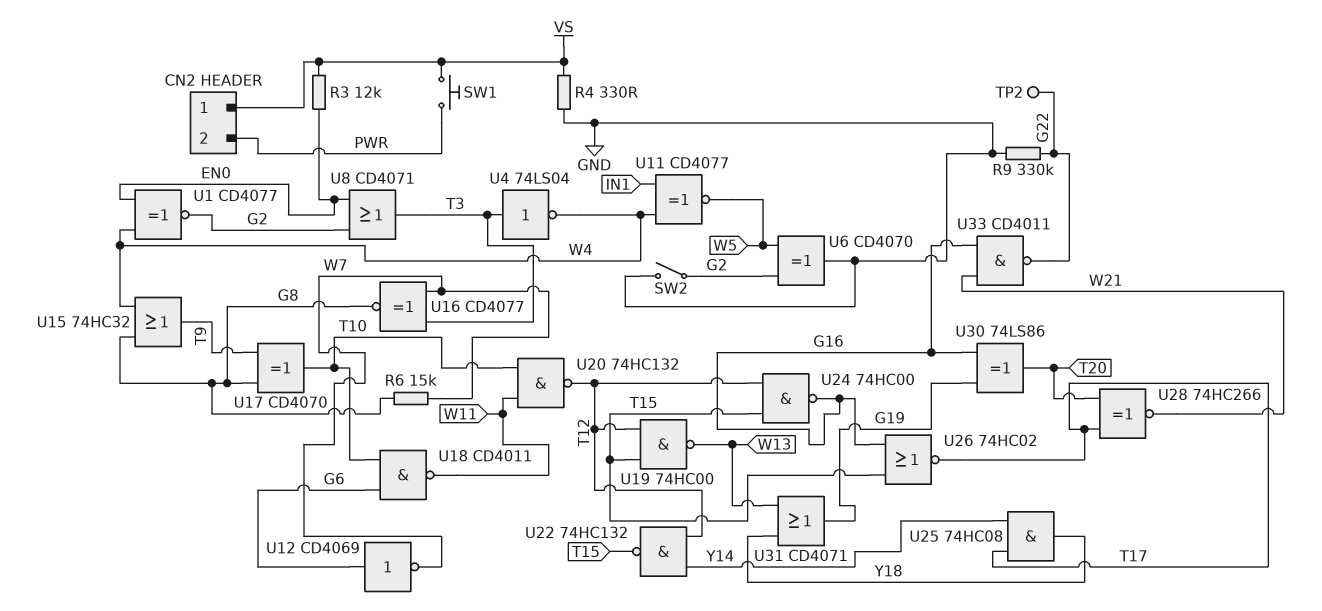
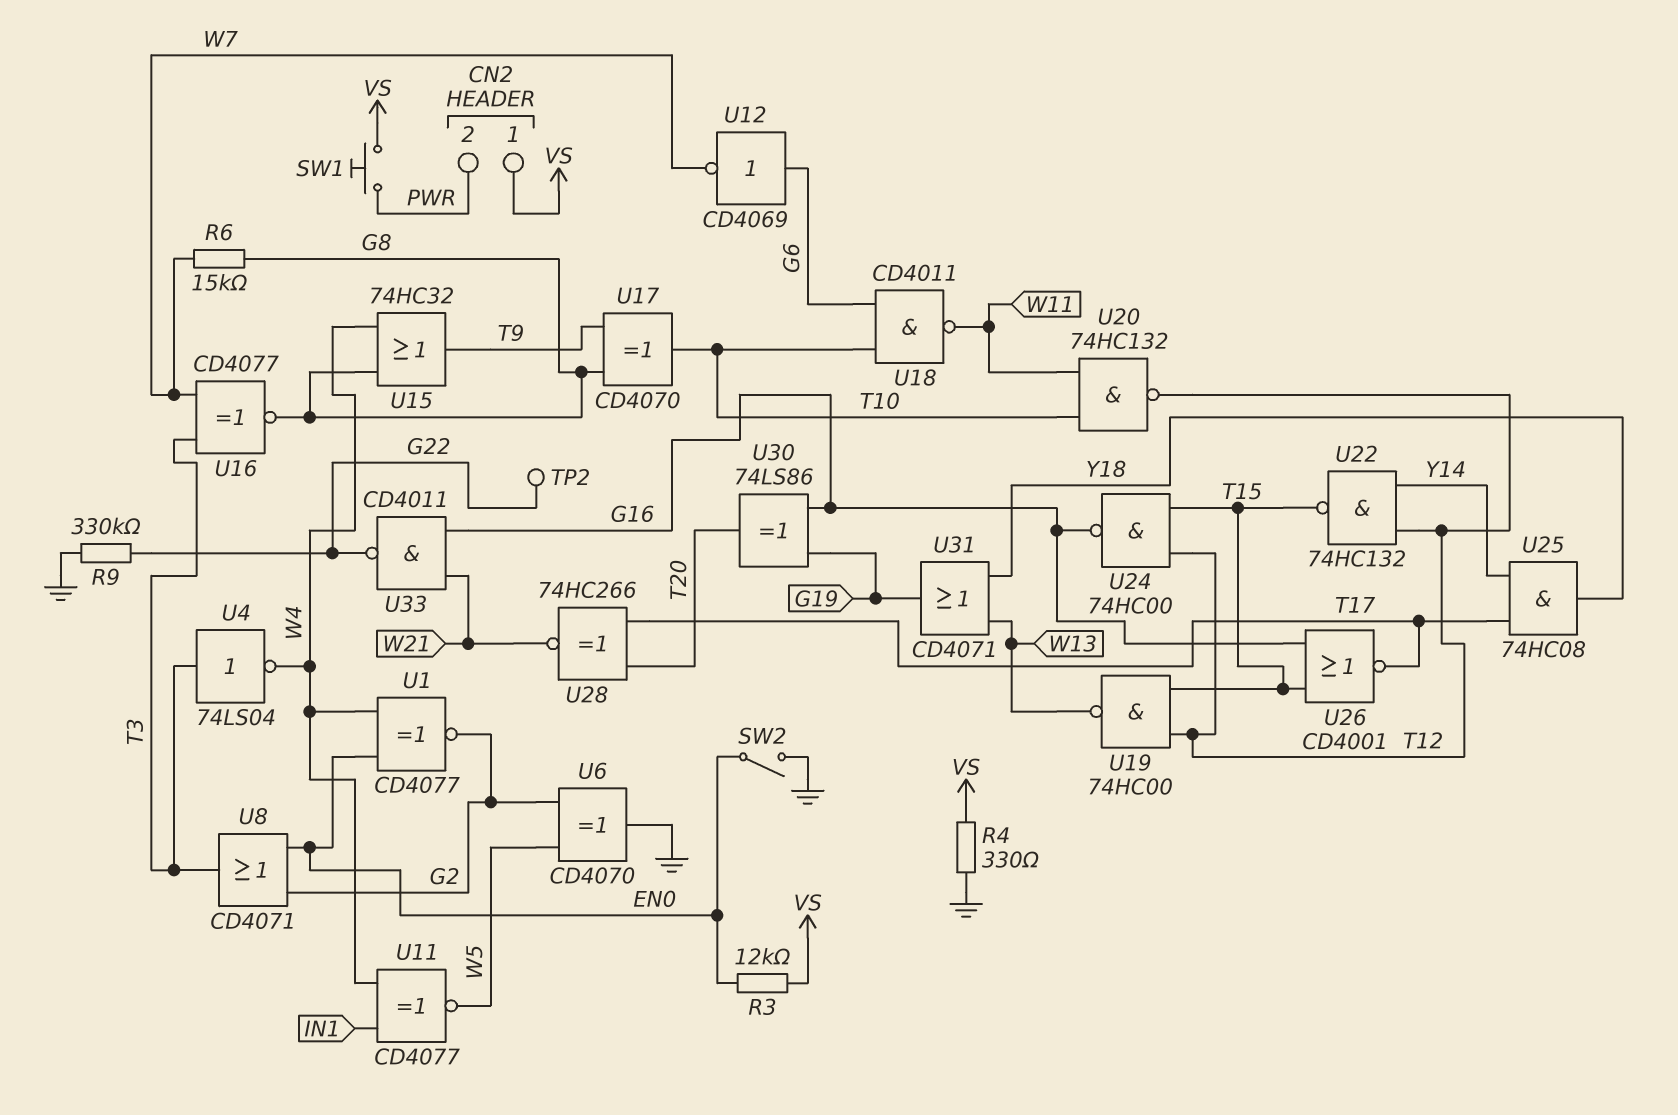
SW2: switch (G2, GND) -> switch (EN0, GND)
U26: NOR 74HC02 (in G16, in T15, out T17) -> NOR CD4001 (in G16, in T15, out T17)

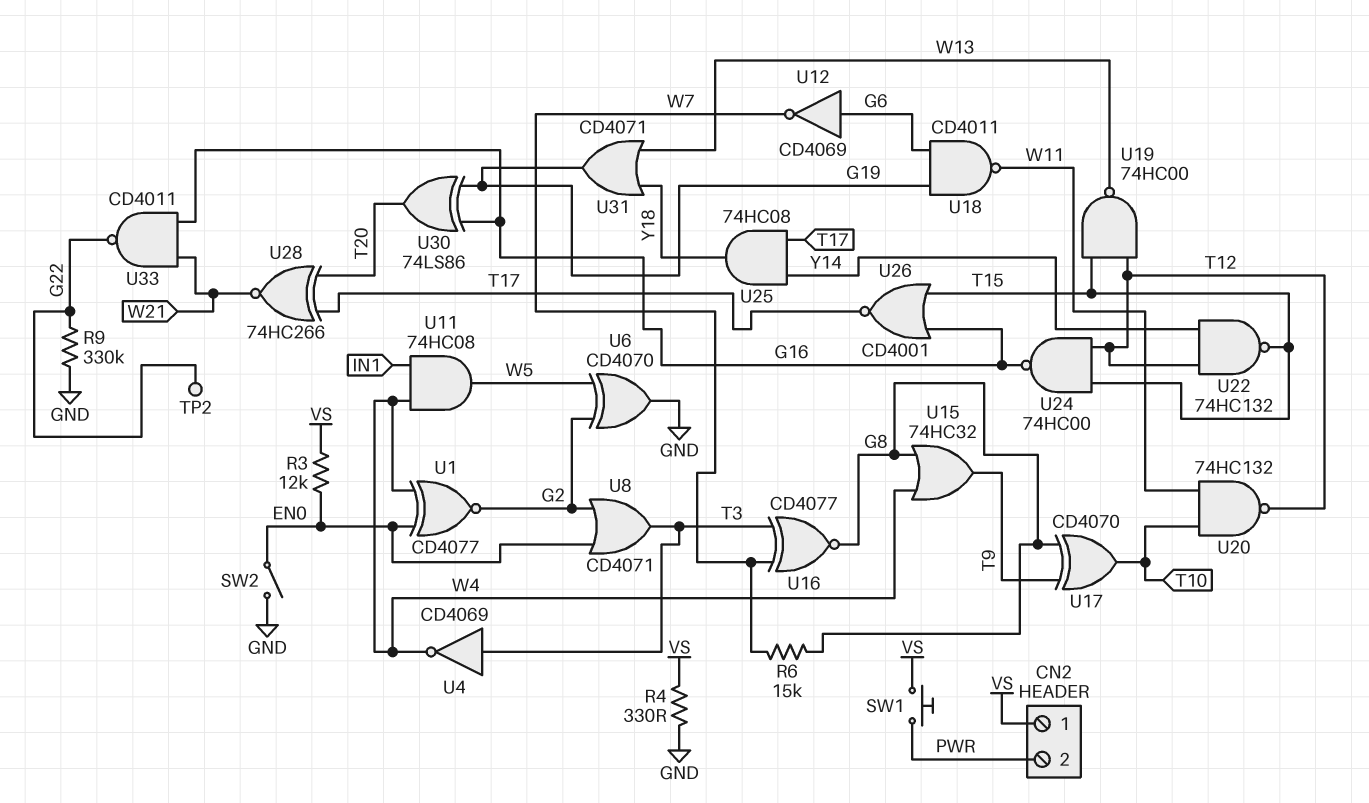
U4: NOT 74LS04 (in T3, out W4) -> NOT CD4069 (in T3, out W4)
U11: XNOR CD4077 (in IN1, in W4, out W5) -> AND 74HC08 (in IN1, in W4, out W5)
U18: NAND CD4011 (in G6, in T10, out W11) -> NAND CD4011 (in G6, in G19, out W11)

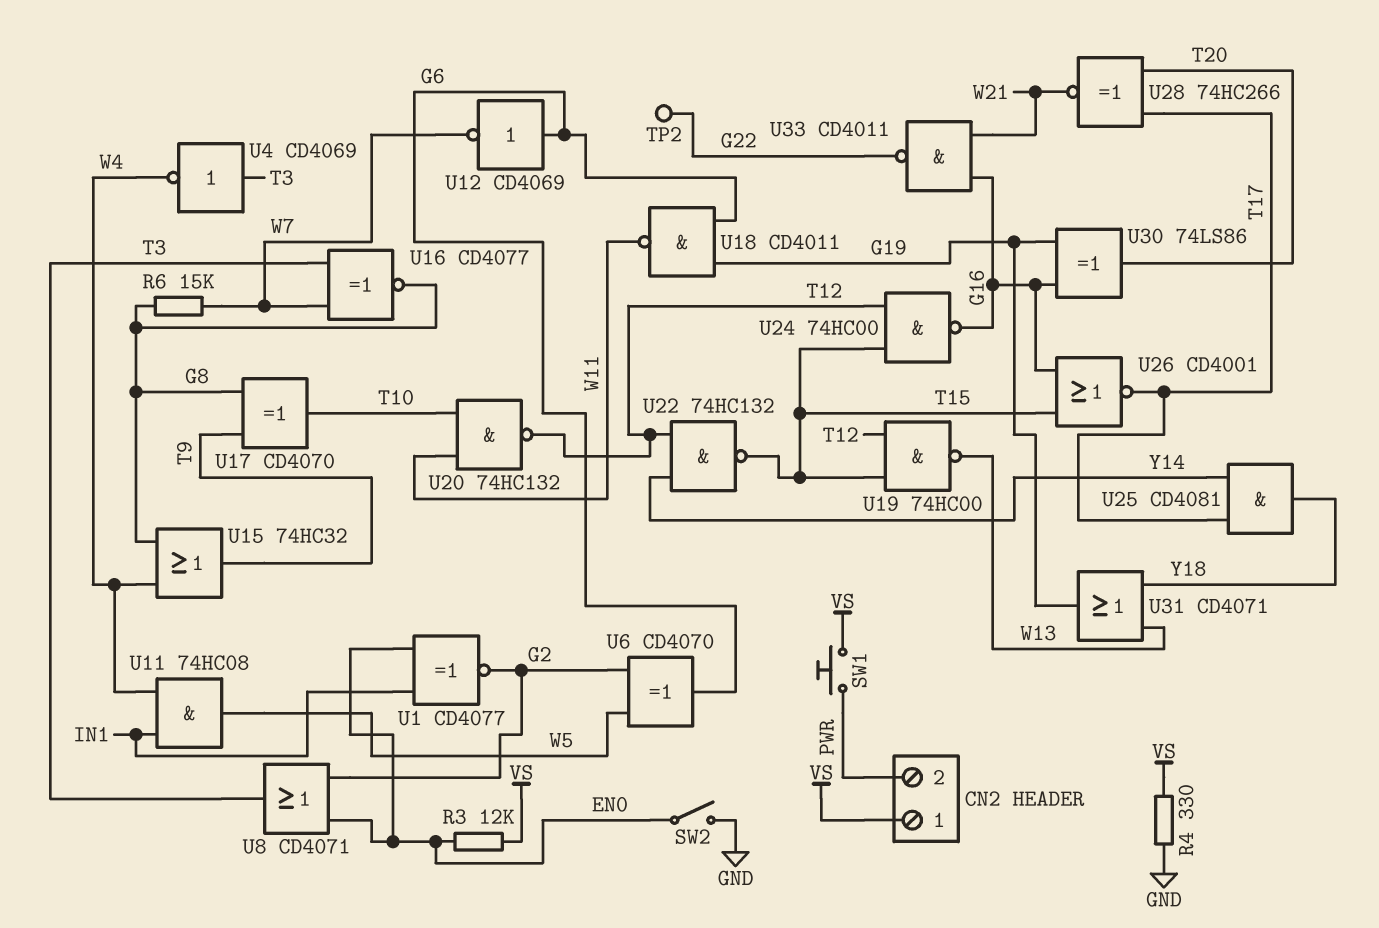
R9: 330k (G22, GND) -> none
U1: XNOR CD4077 (in EN0, in W4, out G2) -> XNOR CD4077 (in EN0, in IN1, out G2)
U6: XOR CD4070 (in G2, in W5, out GND) -> XOR CD4070 (in G2, in W5, out G6)
U25: AND 74HC08 (in T17, in Y14, out Y18) -> AND CD4081 (in T17, in Y14, out Y18)

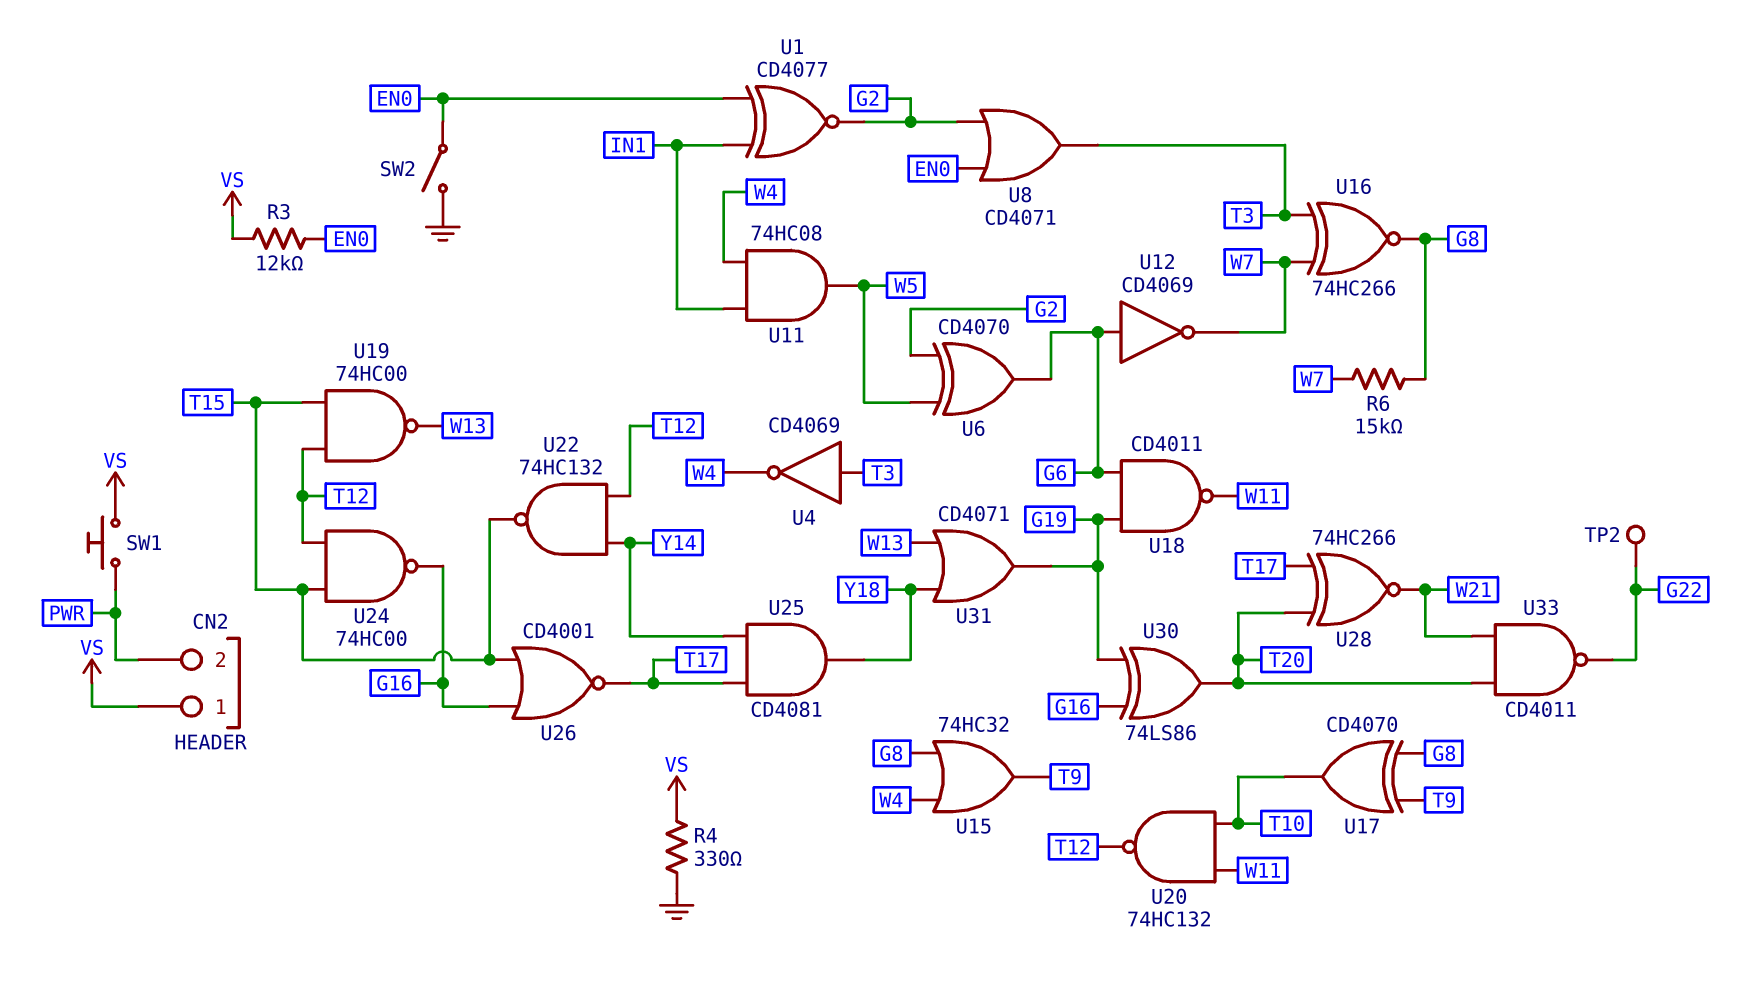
U16: XNOR CD4077 (in T3, in W7, out G8) -> XNOR 74HC266 (in T3, in W7, out G8)
U33: NAND CD4011 (in G16, in W21, out G22) -> NAND CD4011 (in T20, in W21, out G22)

